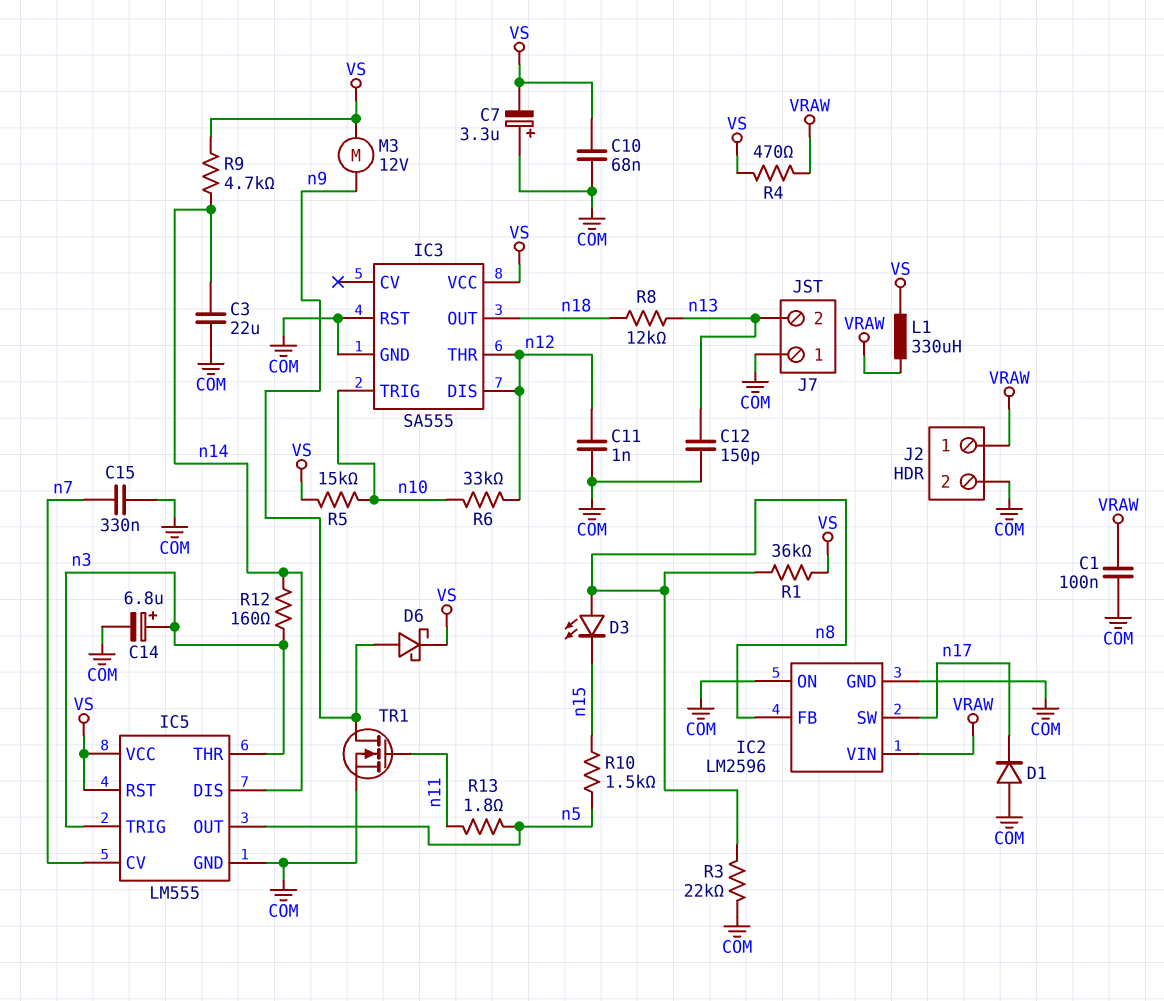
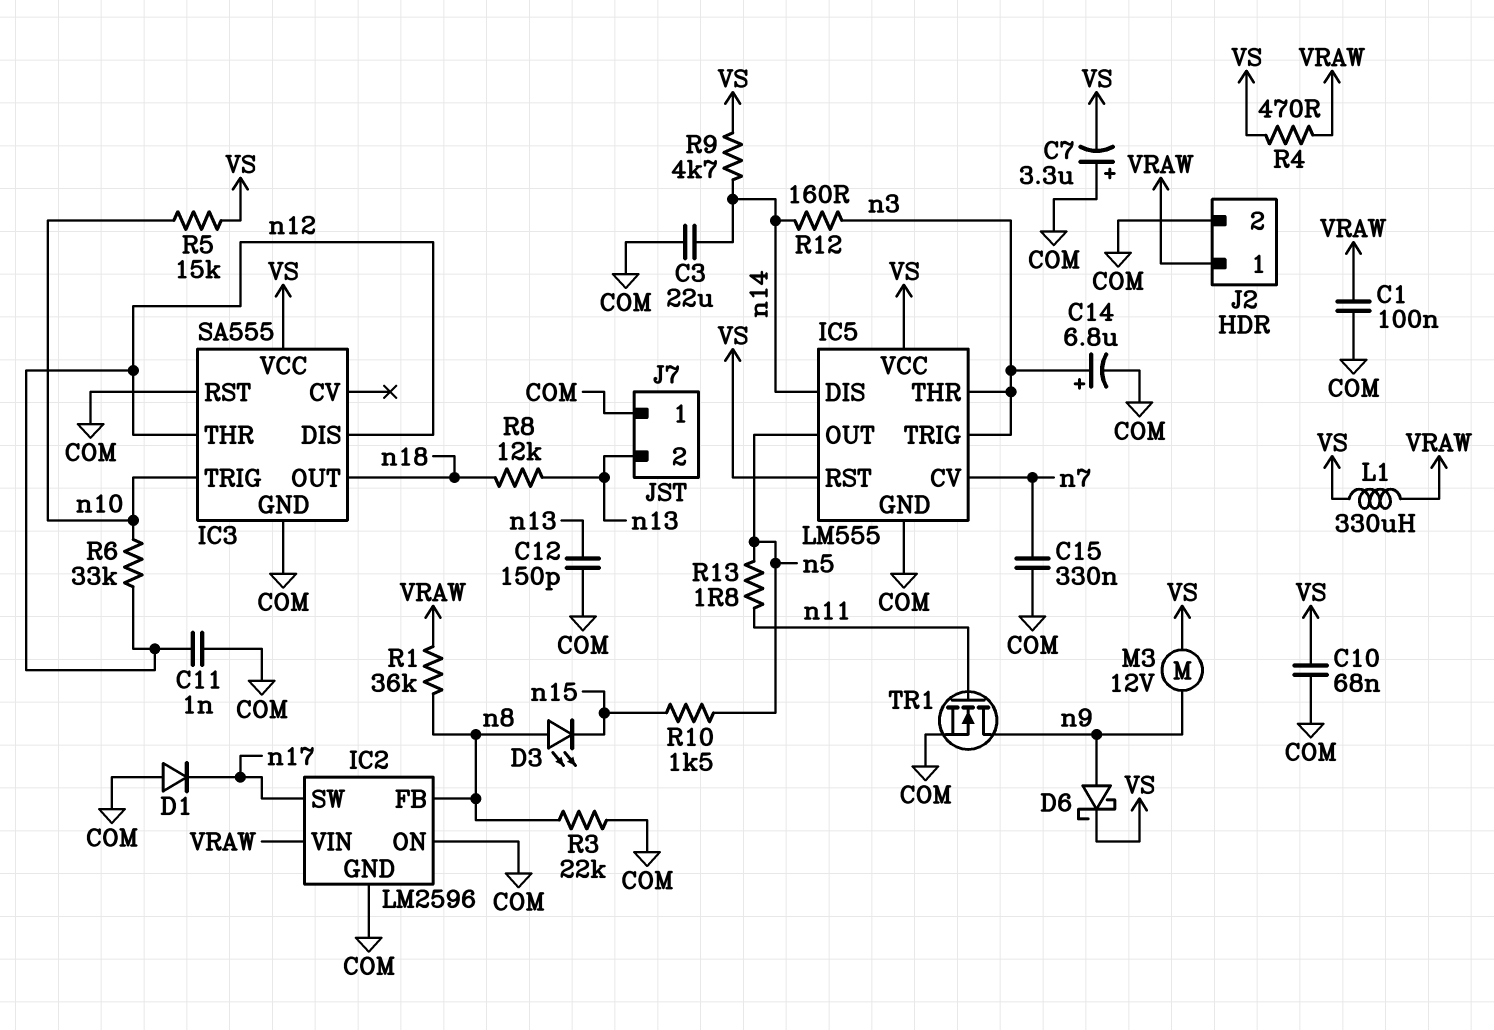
R1: 36k (VS, n8) -> 36k (VRAW, n8)

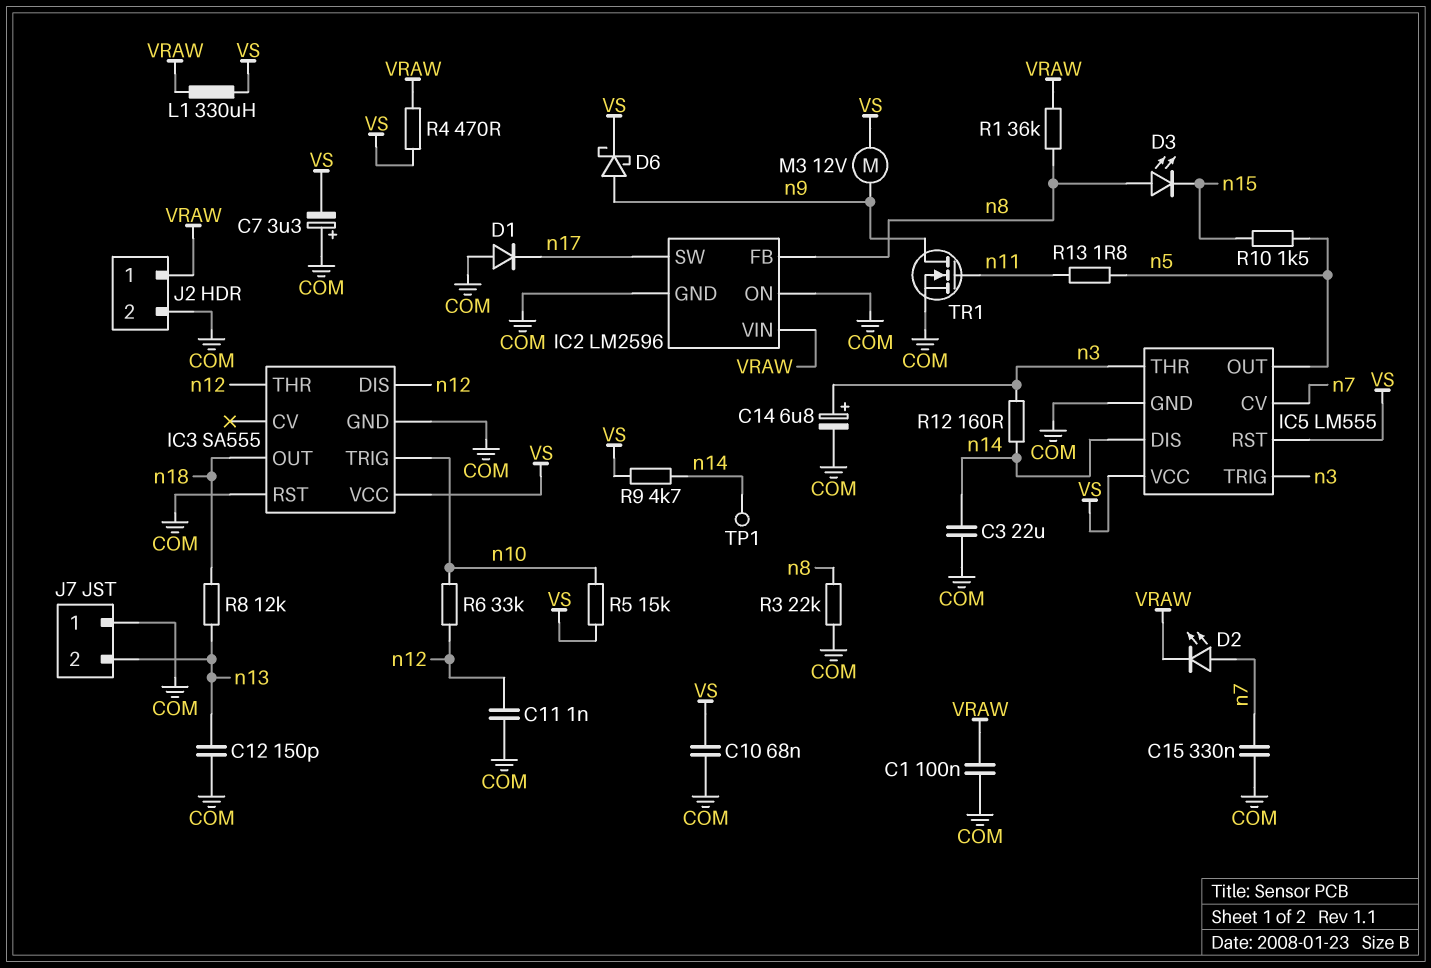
D2: none -> LED (A n7, K VRAW)
TP1: none -> test point (n14)

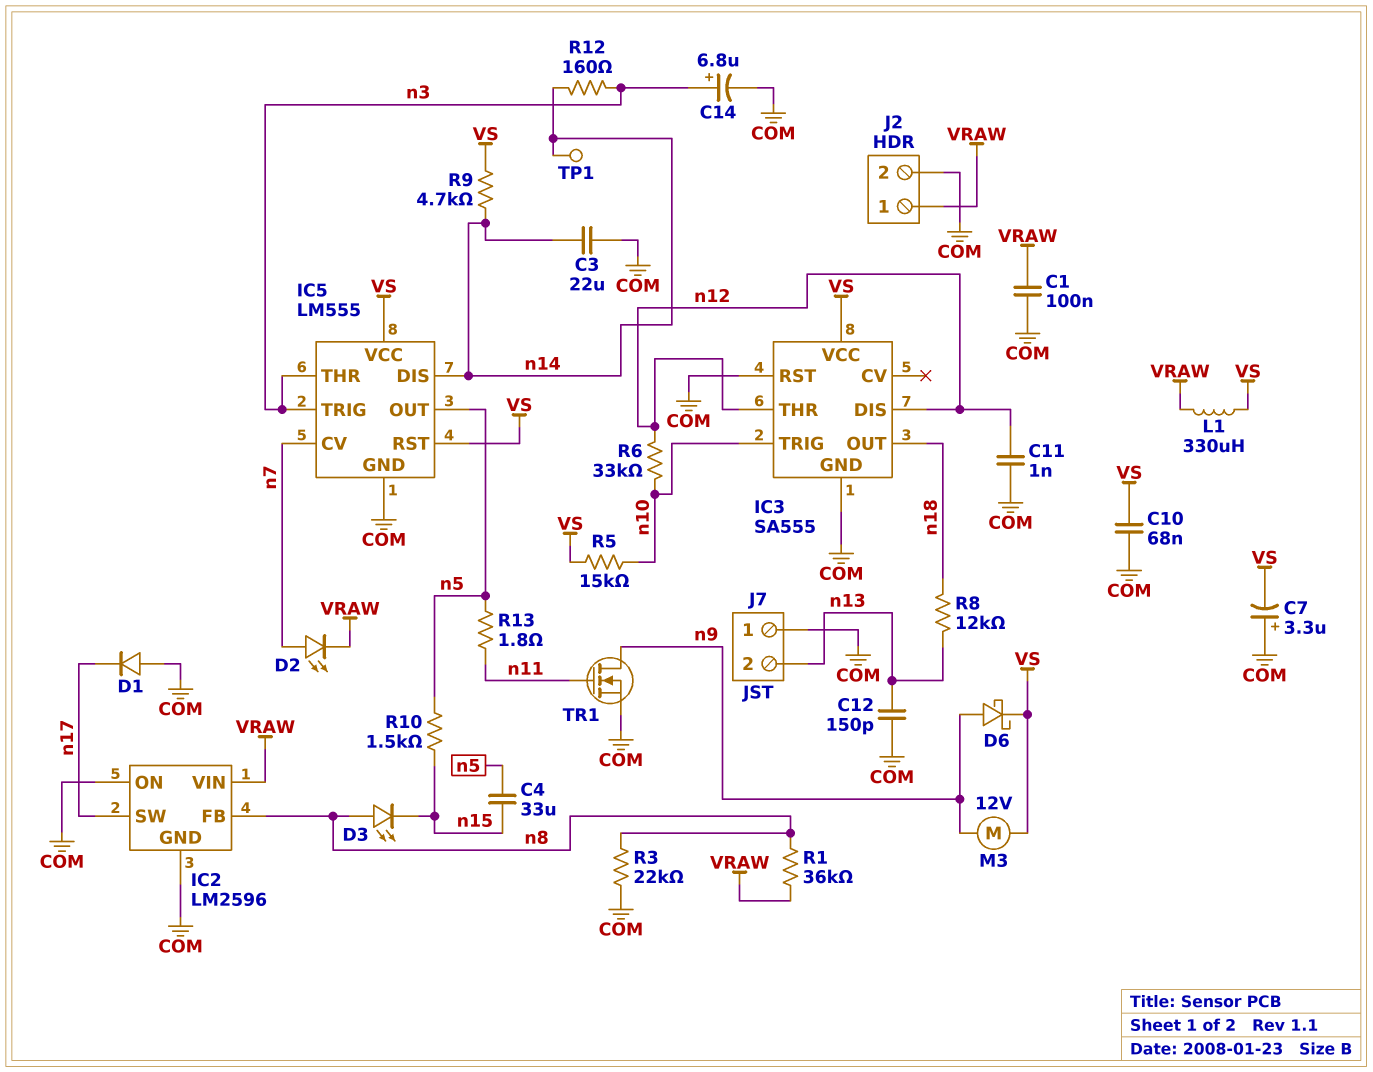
C4: none -> 33uF (n5, n15)
C15: 330nF (COM, n7) -> none
R4: 470 (VRAW, VS) -> none

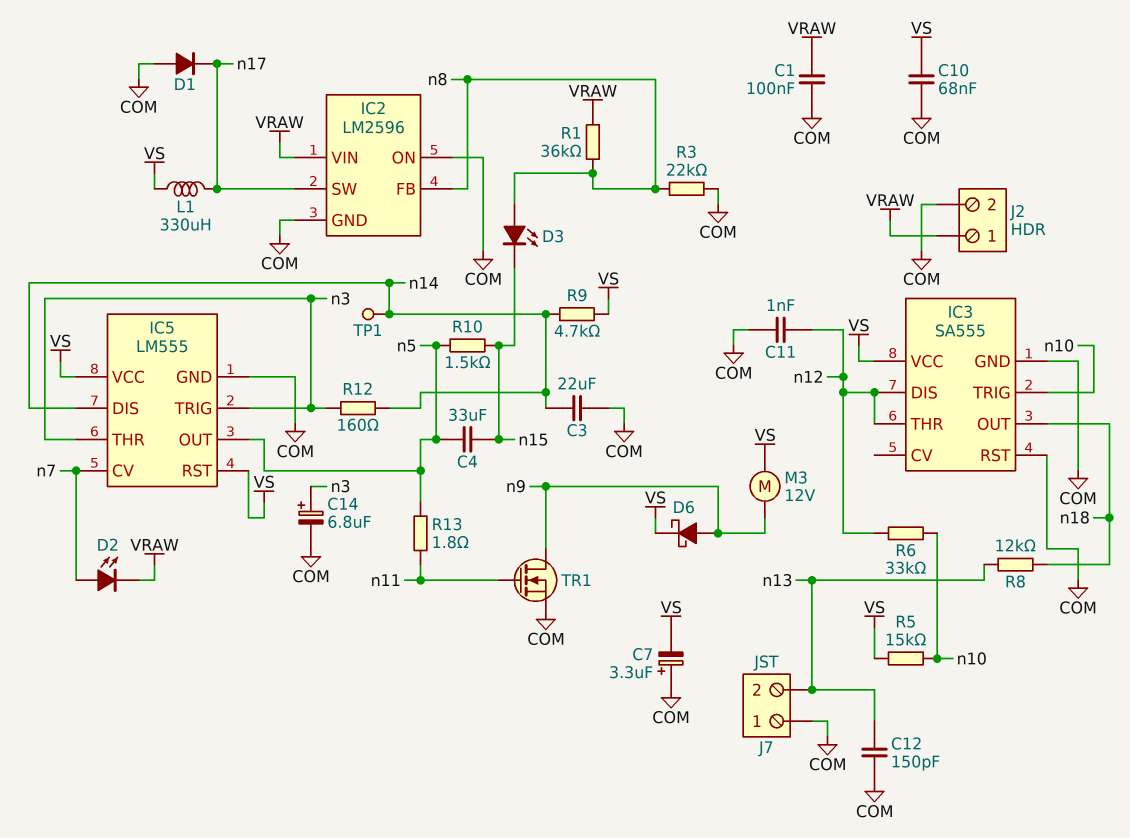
L1: 330uH (VRAW, VS) -> 330uH (VS, n17)

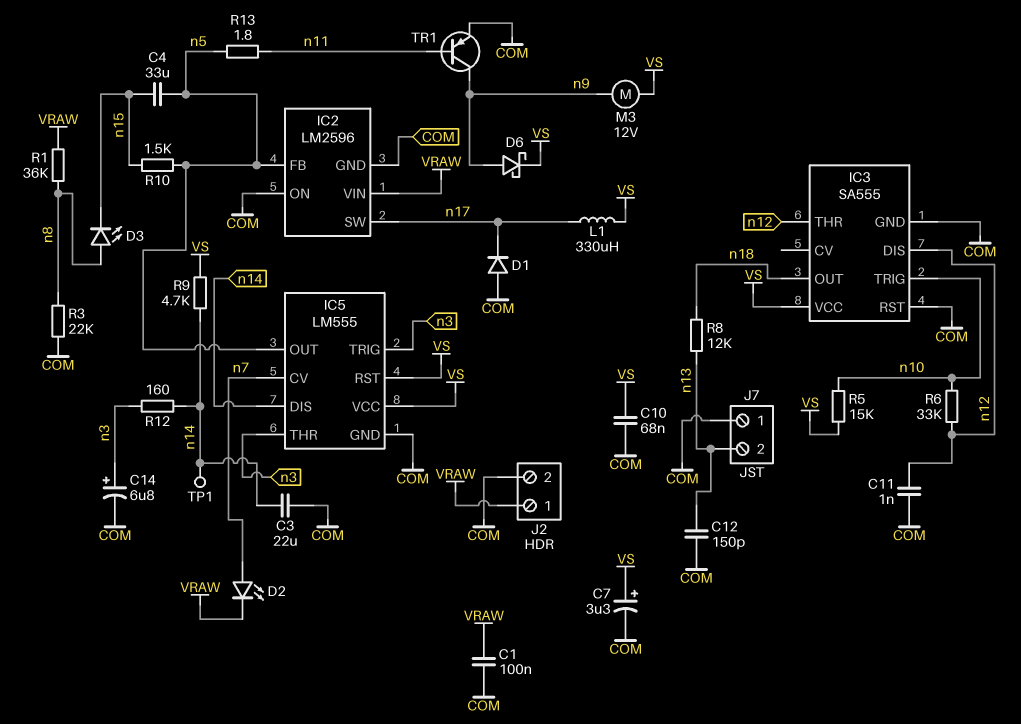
C7: 3.3uF (plus COM, minus VS) -> 3.3uF (plus VS, minus COM)
IC2 pin FB: n8 -> n5
TR1: NMOS (G n11, D n9, S COM) -> PNP (B n11, C n9, E COM)

